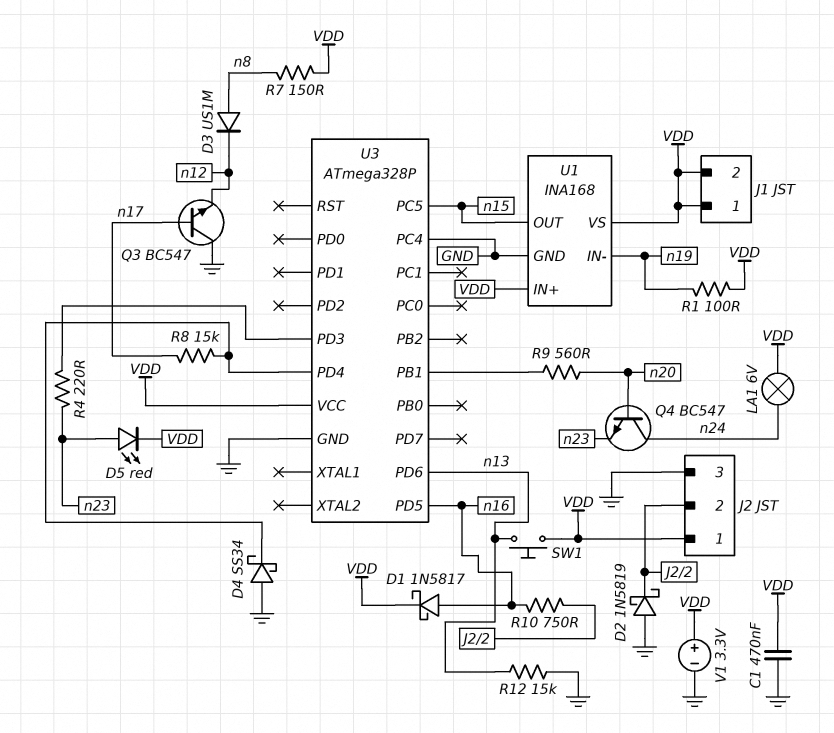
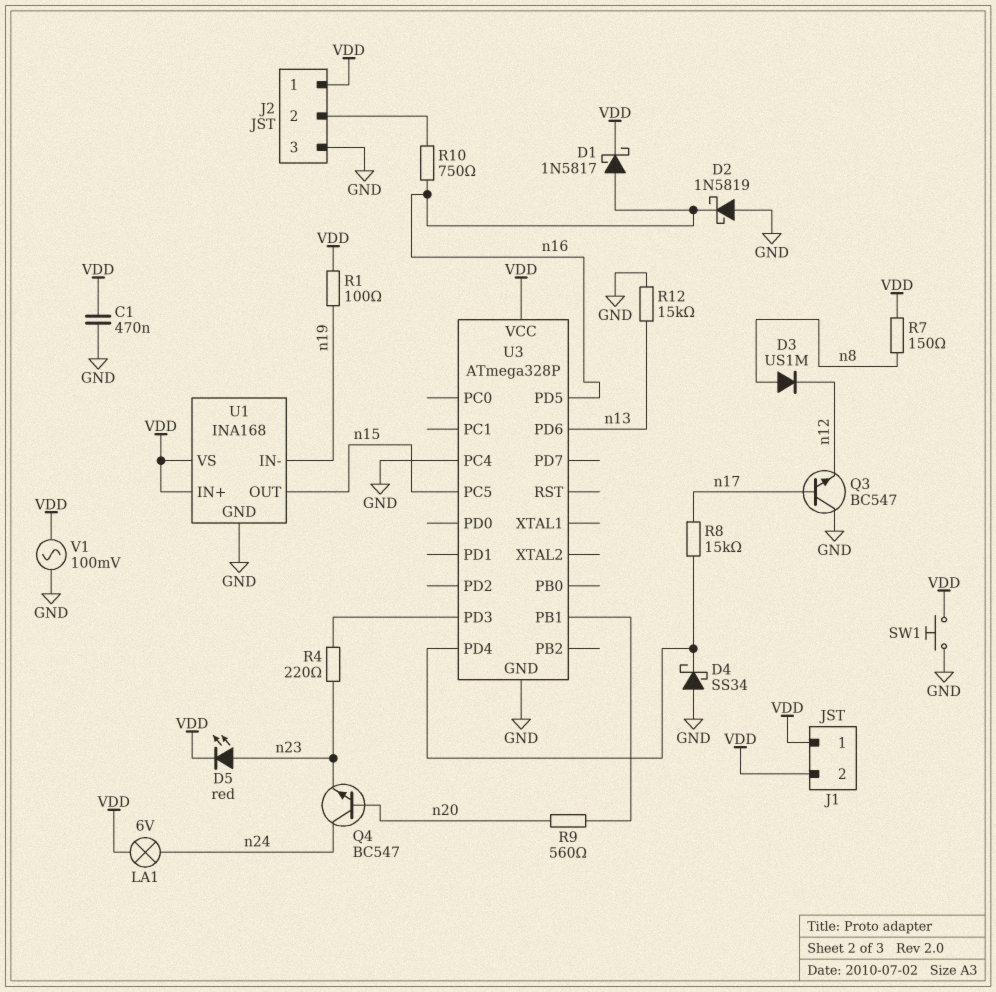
D2: schottky 1N5819 (A GND, K J2/2) -> schottky 1N5819 (A GND, K n16)
SW1: button (VDD, n13) -> button (GND, VDD)
V1: 3.3V (plus VDD, minus GND) -> AC 100mV (GND, VDD)

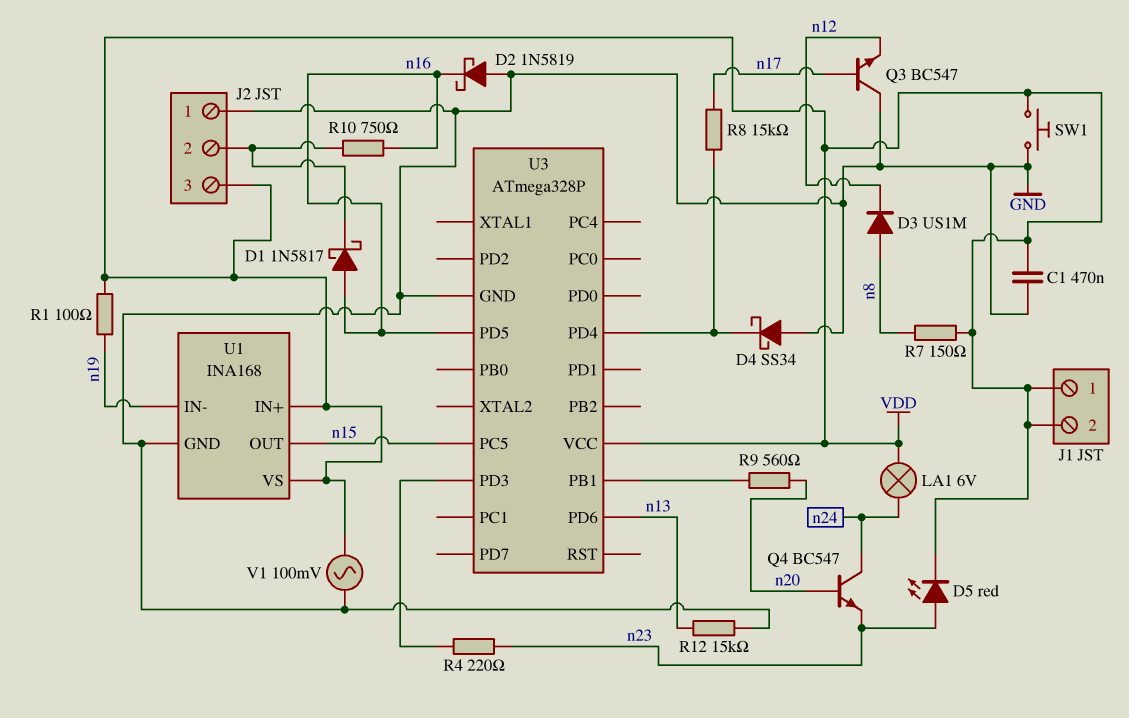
D1: schottky 1N5817 (A n16, K VDD) -> schottky 1N5817 (A n16, K J2/2)
J2 pin 1: VDD -> GND
J2 pin 3: GND -> VDD
U3 pin PC4: GND -> none

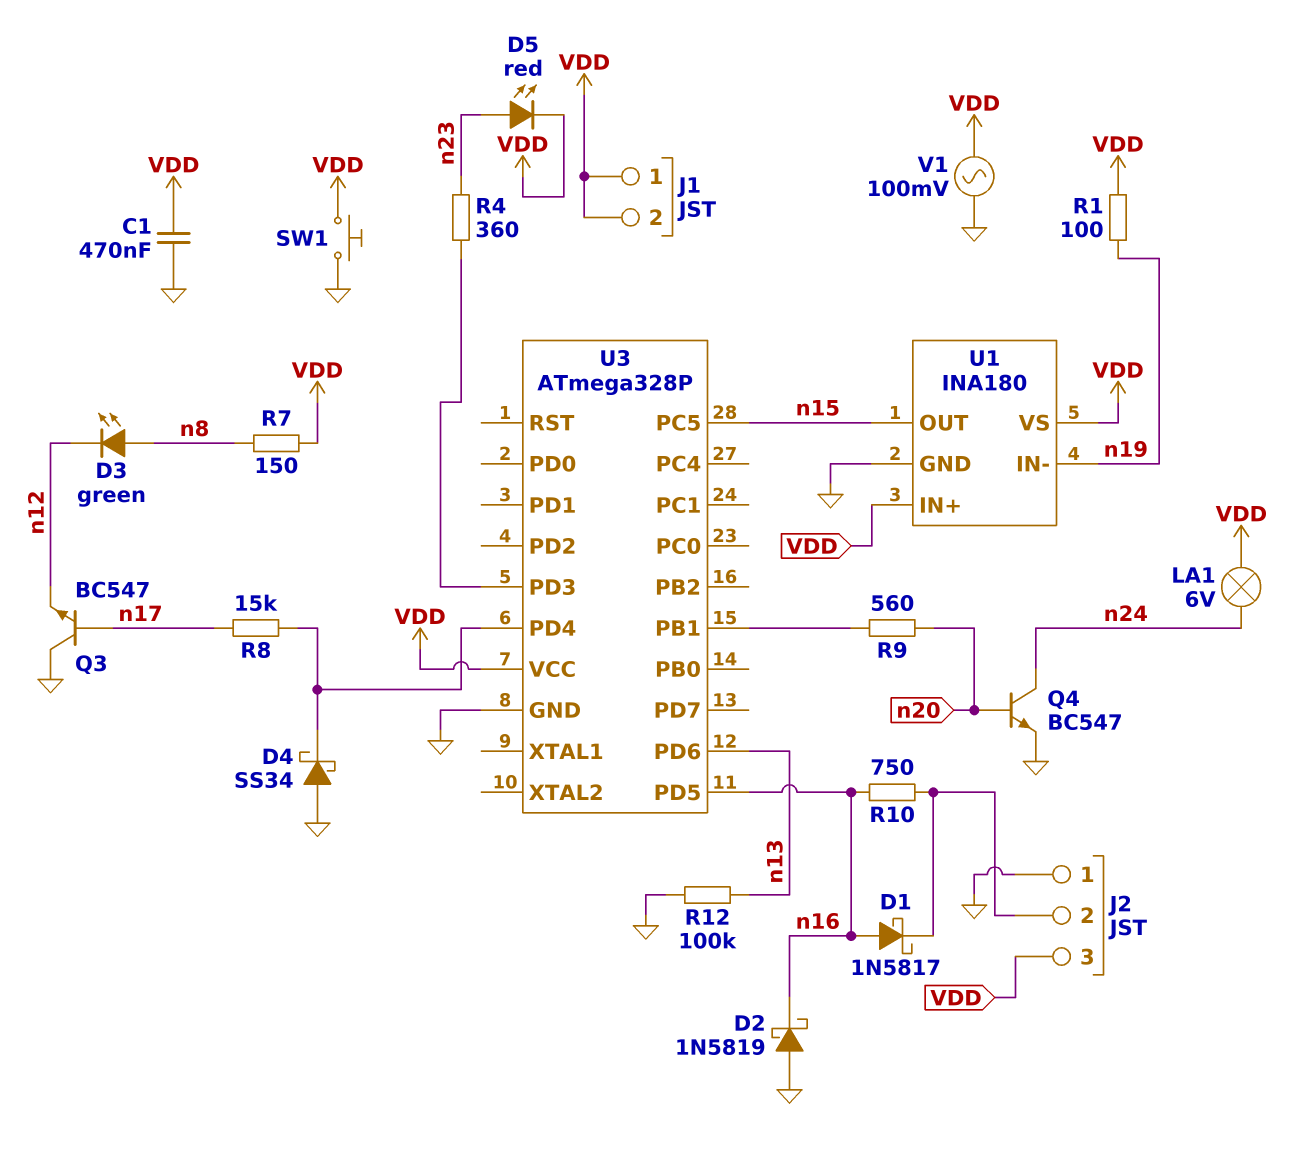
D3: diode US1M (A n8, K n12) -> LED green (A n8, K n12)
Q4: NPN BC547 (B n20, C n24, E n23) -> NPN BC547 (B n20, C n24, E GND)
R4: 220 (U3/PD3, n23) -> 360 (U3/PD3, n23)
R12: 15k (GND, n13) -> 100k (GND, n13)
U1: INA168 -> INA180

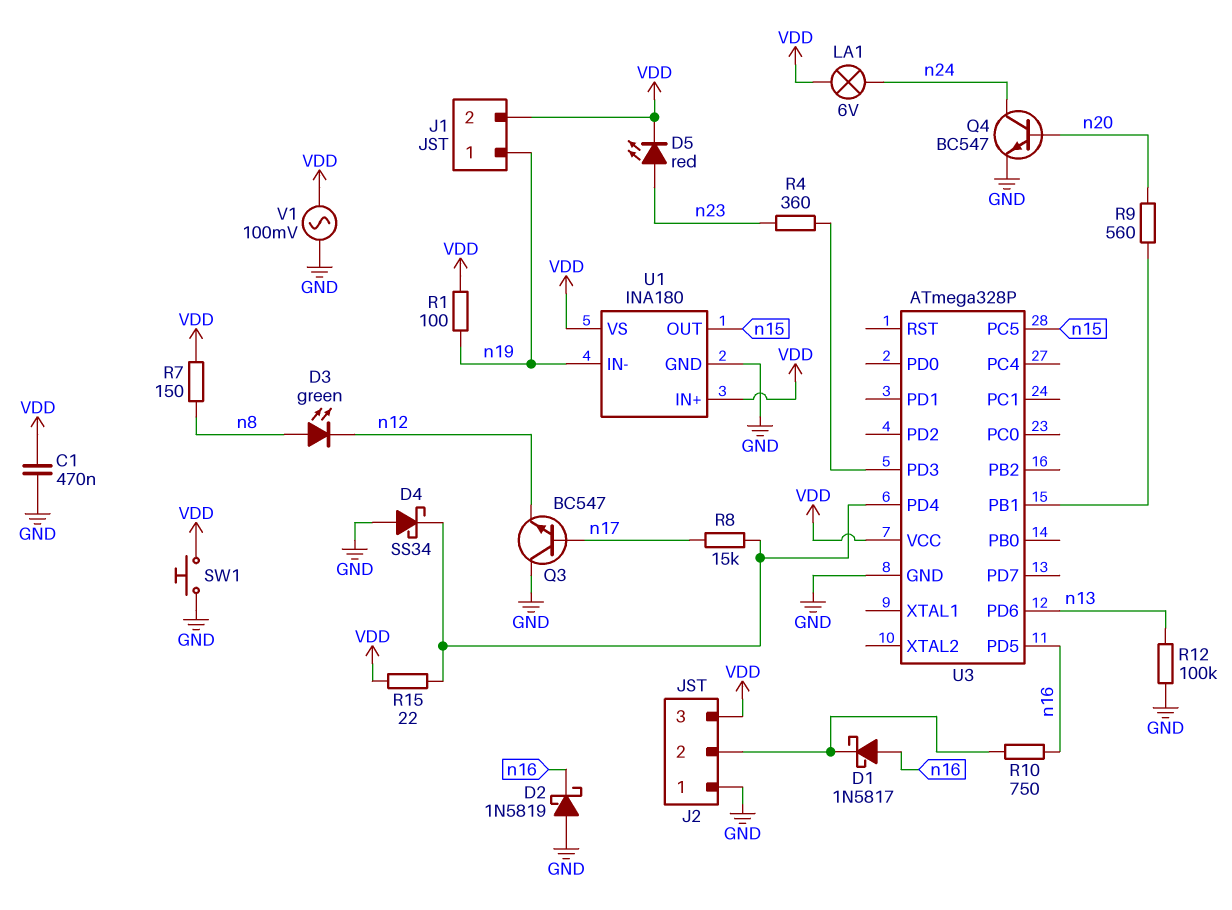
J1 pin 1: VDD -> n19
R15: none -> 22 (U3/PD4, VDD)

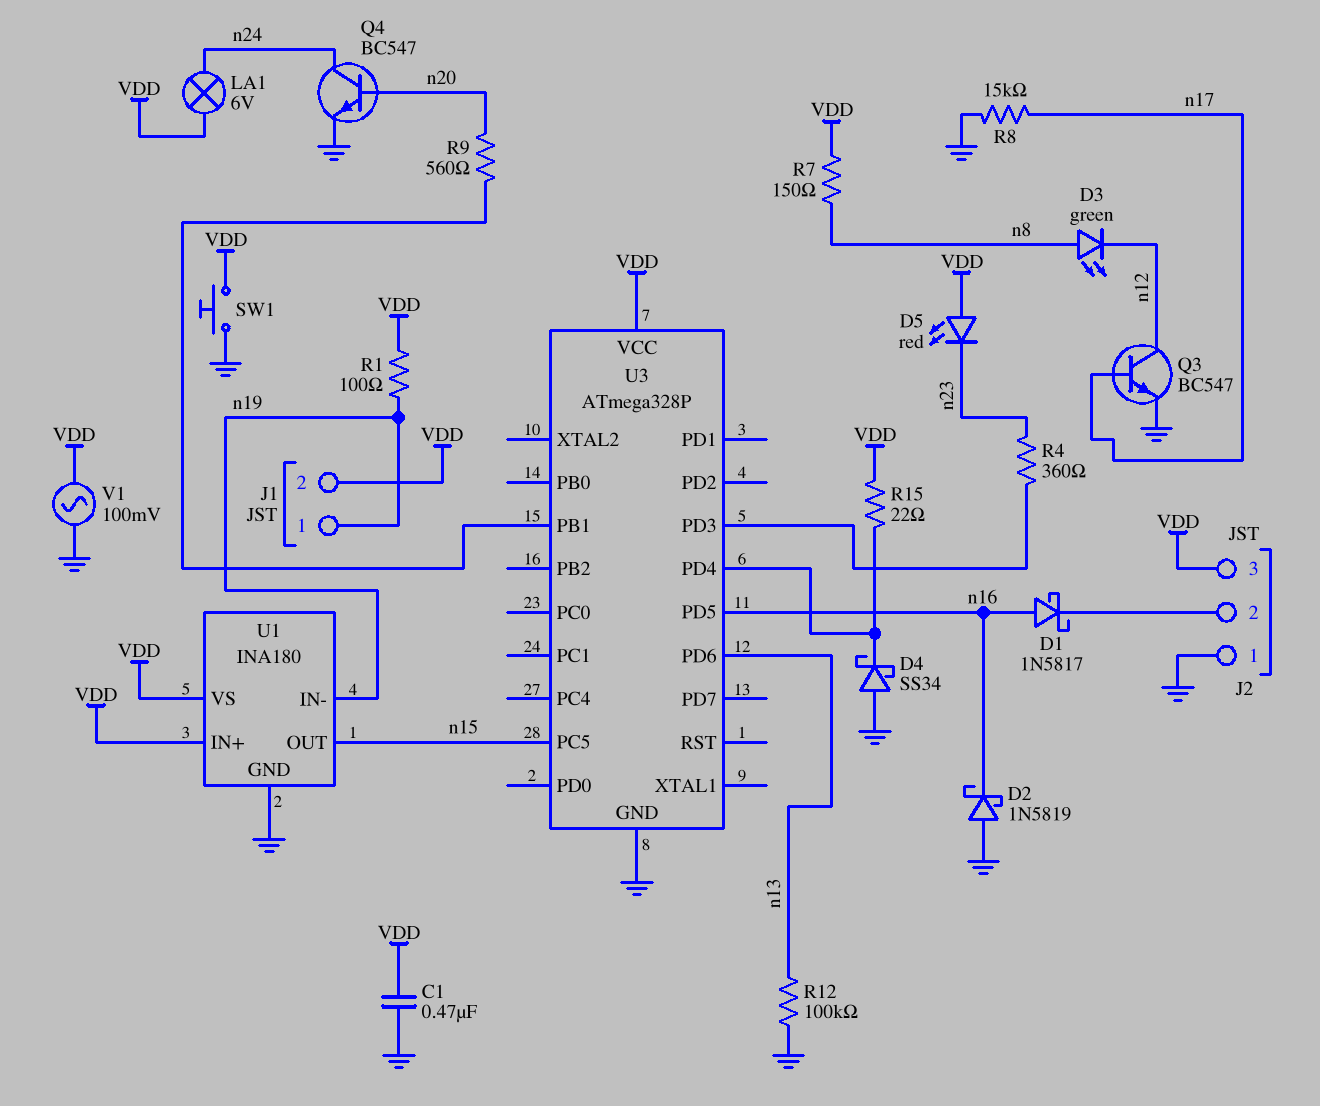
D5: LED red (A n23, K VDD) -> LED red (A VDD, K n23)
Q3: NPN BC547 (B n17, C GND, E n12) -> NPN BC547 (B n17, C n12, E GND)
R8: 15k (U3/PD4, n17) -> 15k (GND, n17)
R10: 750 (J2/2, n16) -> none

